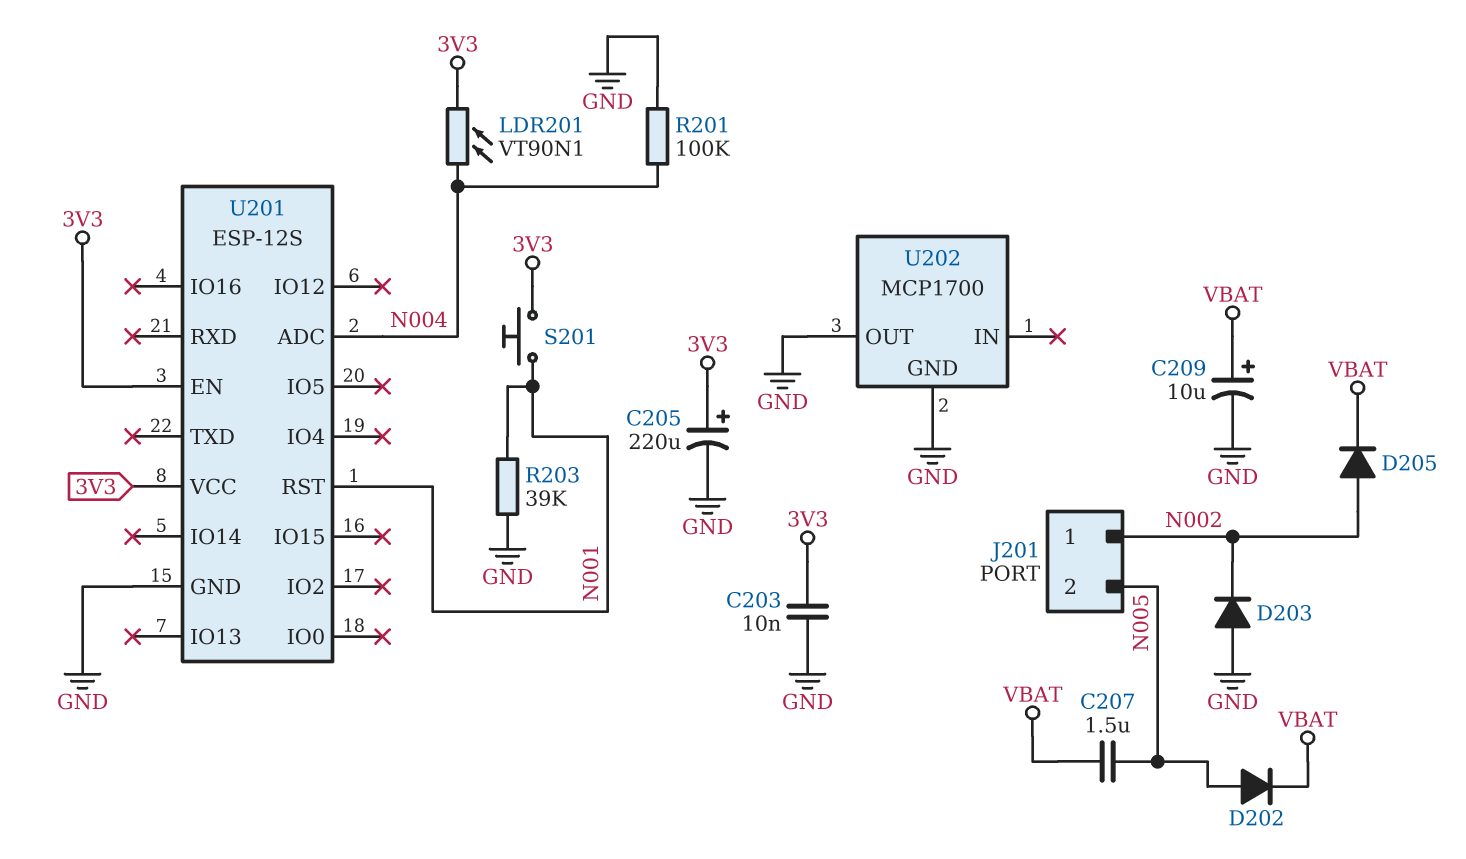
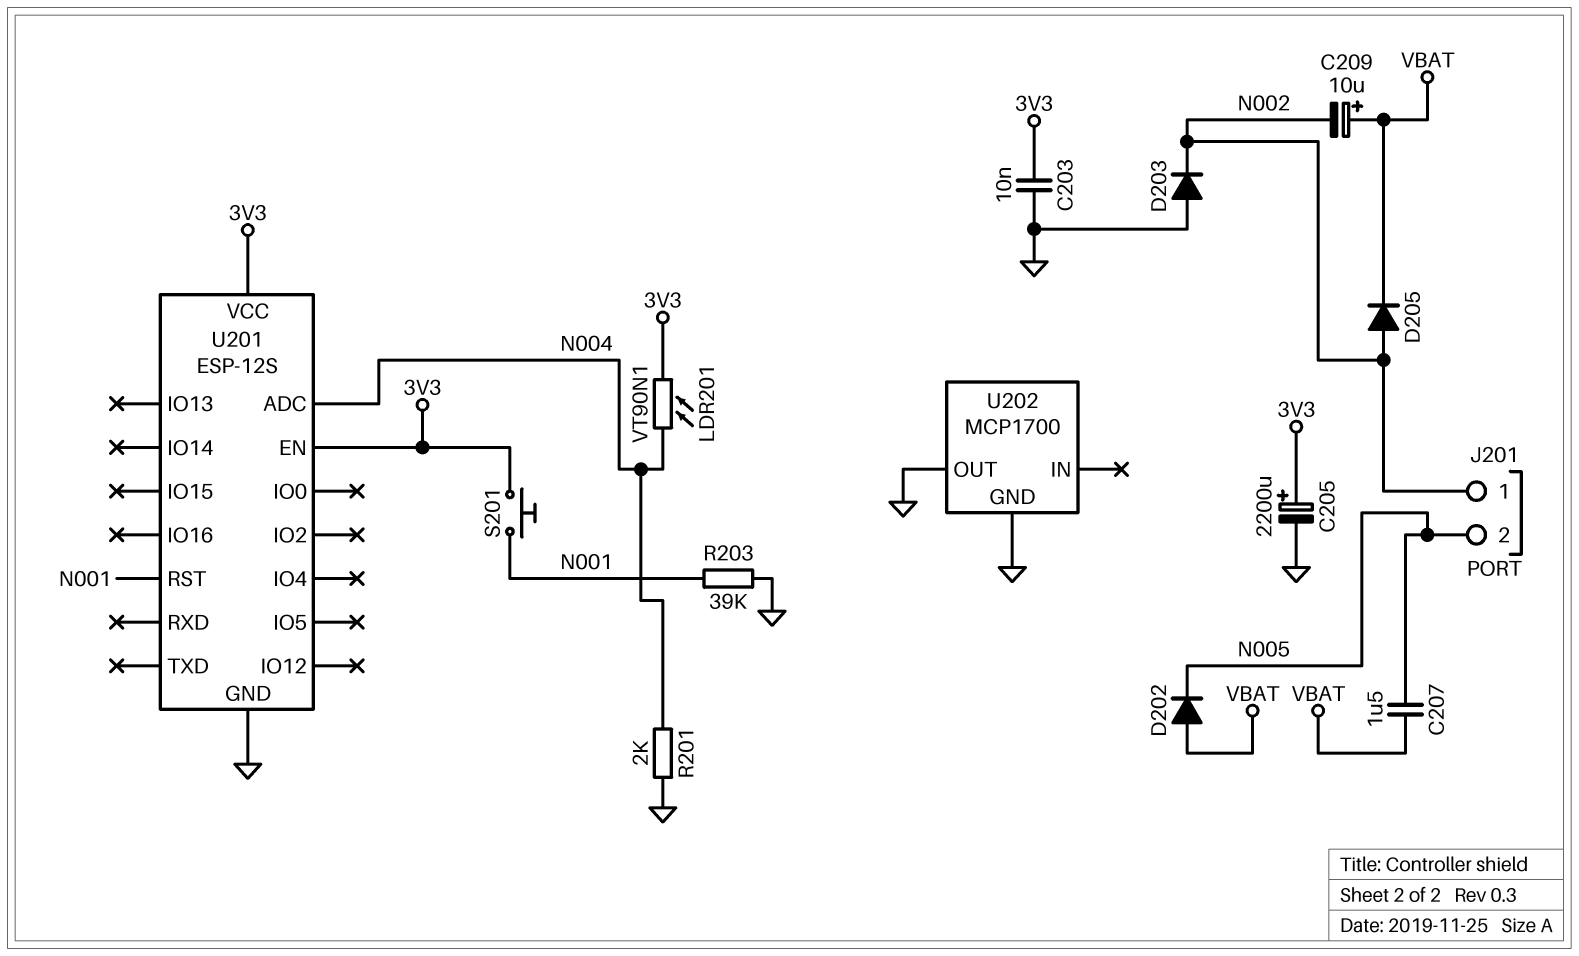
C205: 220uF (plus 3V3, minus GND) -> 2200uF (plus 3V3, minus GND)
C209: 10uF (plus VBAT, minus GND) -> 10uF (plus VBAT, minus N002)
D202: diode (A N005, K VBAT) -> diode (A VBAT, K N005)
R201: 100k (GND, N004) -> 2k (GND, N004)

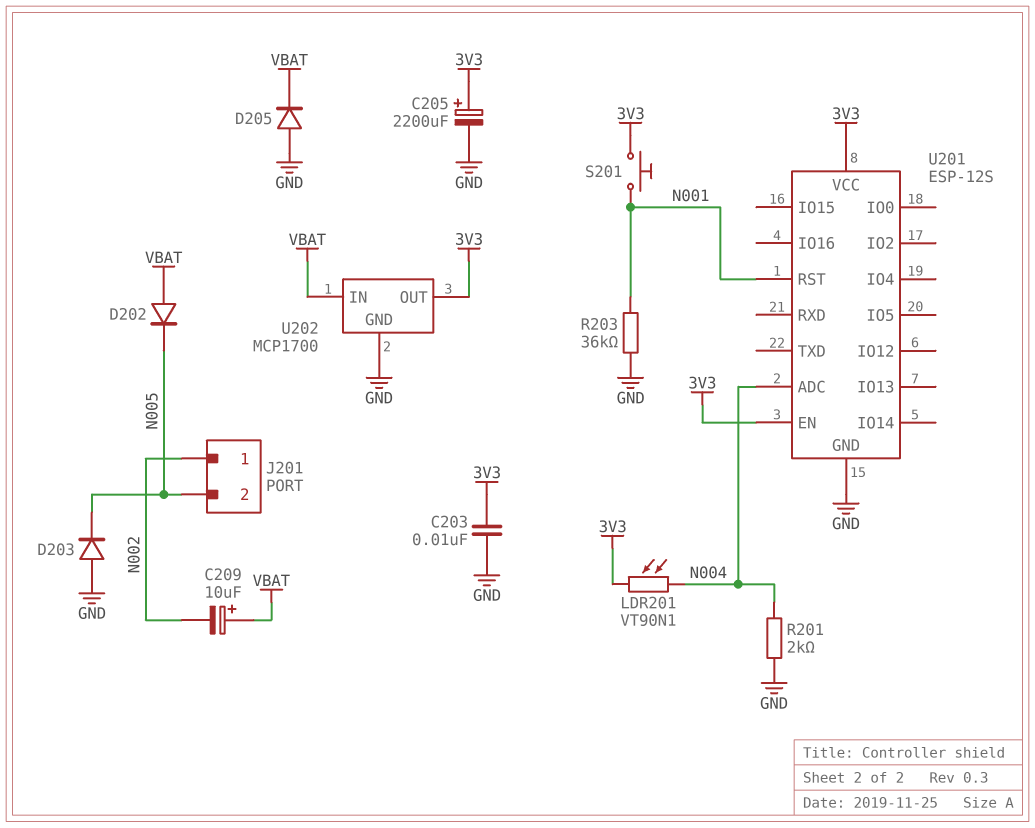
C207: 1.5uF (N005, VBAT) -> none
D203: diode (A GND, K N002) -> diode (A GND, K N005)
D205: diode (A N002, K VBAT) -> diode (A GND, K VBAT)
R203: 39k (GND, N001) -> 36k (GND, N001)
U202 pin IN: none -> VBAT
U202 pin OUT: GND -> 3V3

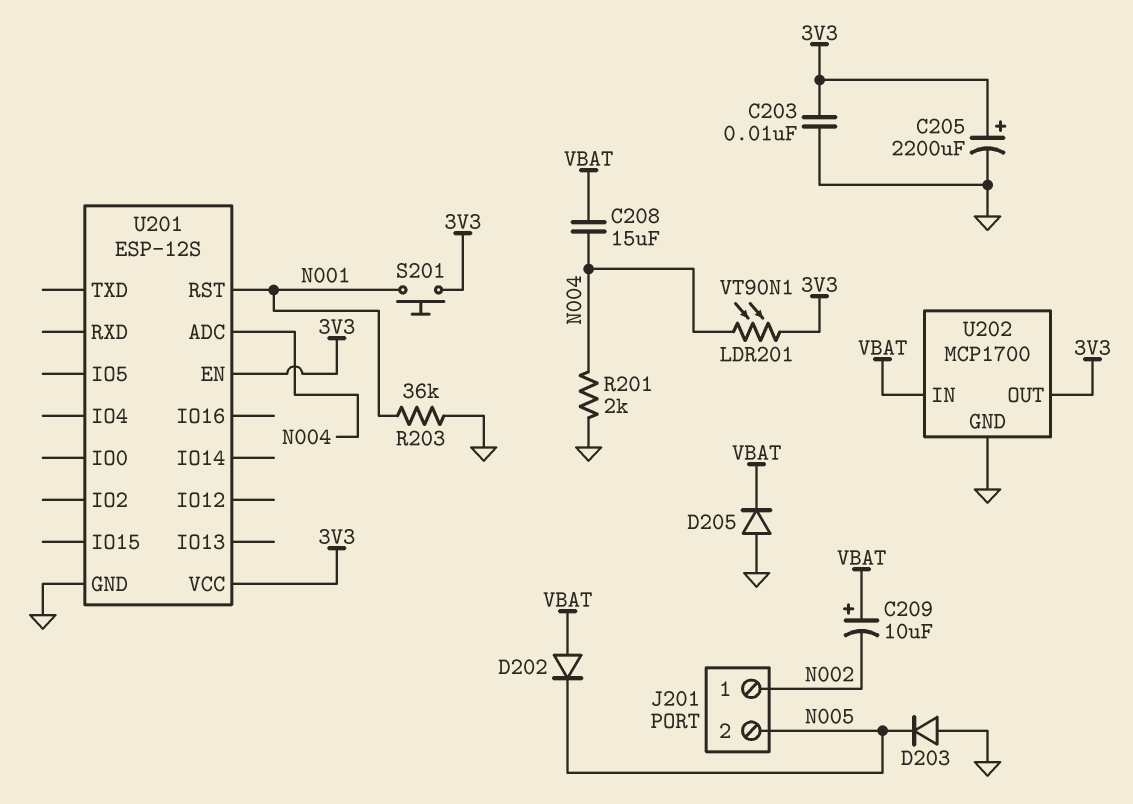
C208: none -> 15uF (N004, VBAT)

